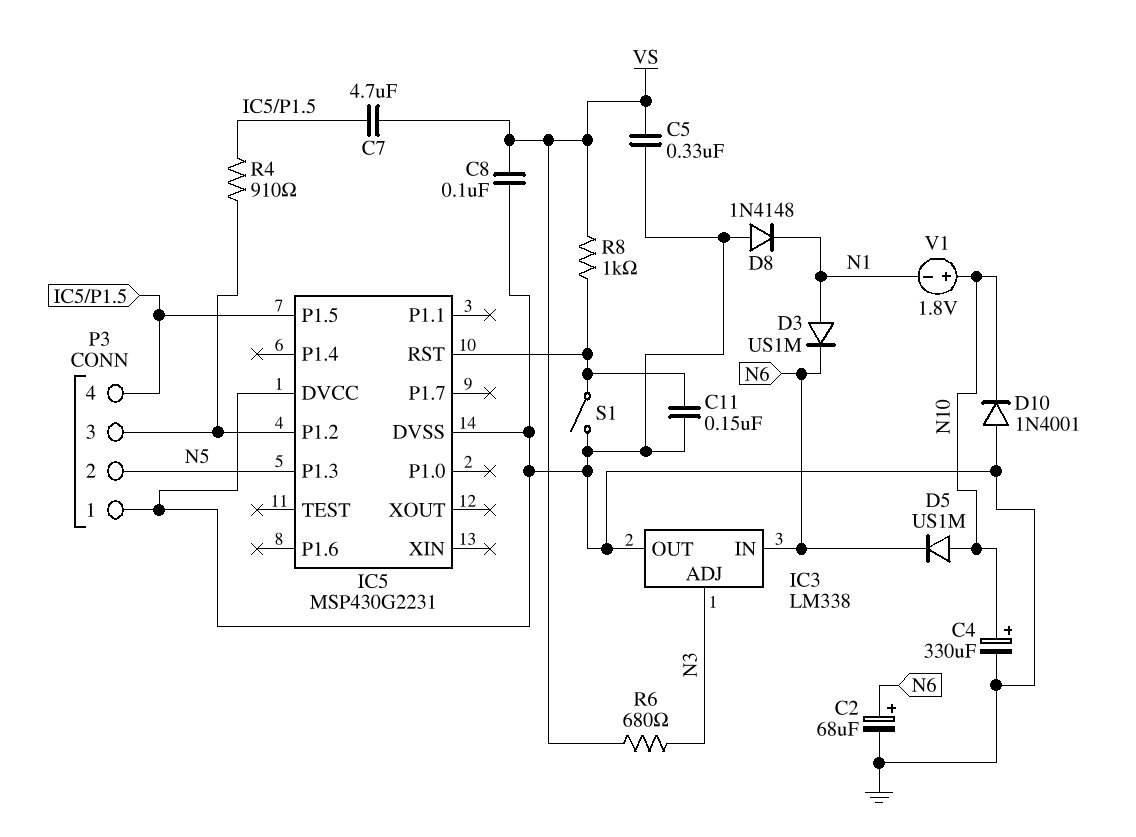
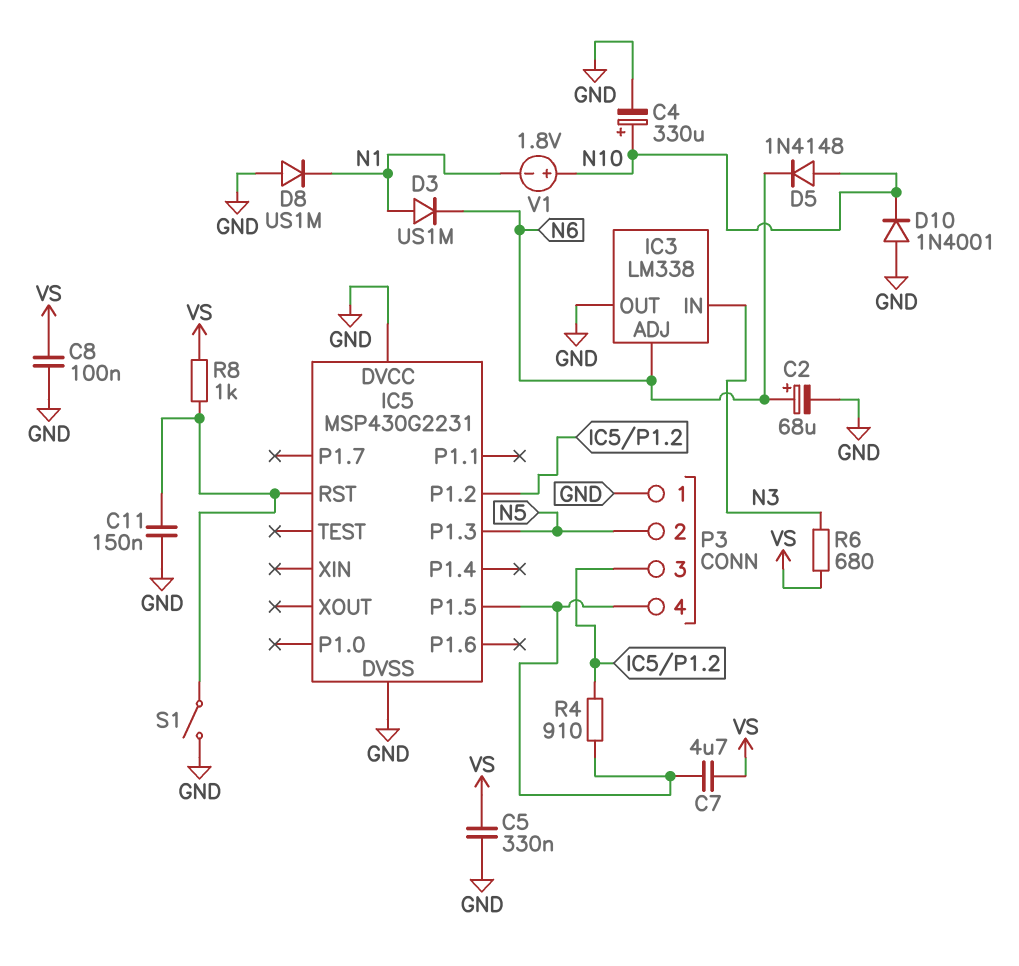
D5: diode US1M (A N10, K N6) -> diode 1N4148 (A N10, K N6)
D8: diode 1N4148 (A GND, K N1) -> diode US1M (A GND, K N1)
IC3 pin ADJ: N3 -> N6
IC3 pin IN: N6 -> N3

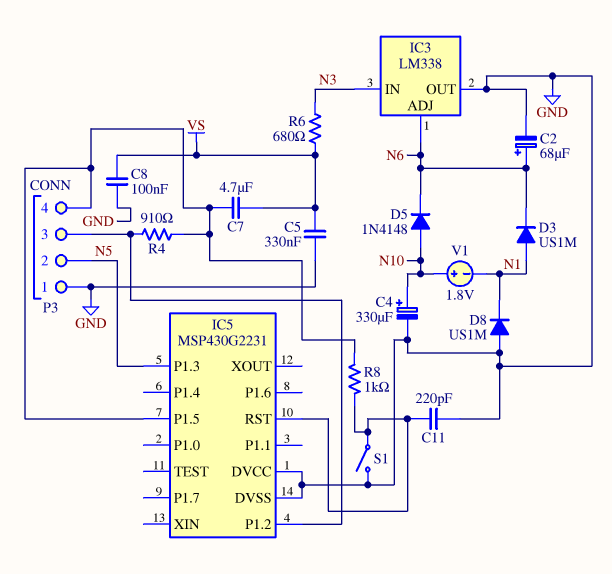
C11: 150nF (GND, IC5/RST) -> 220pF (GND, IC5/RST)
D10: diode 1N4001 (A GND, K N10) -> none
R8: 1k (IC5/RST, VS) -> 1k (IC5/P1.5, IC5/RST)

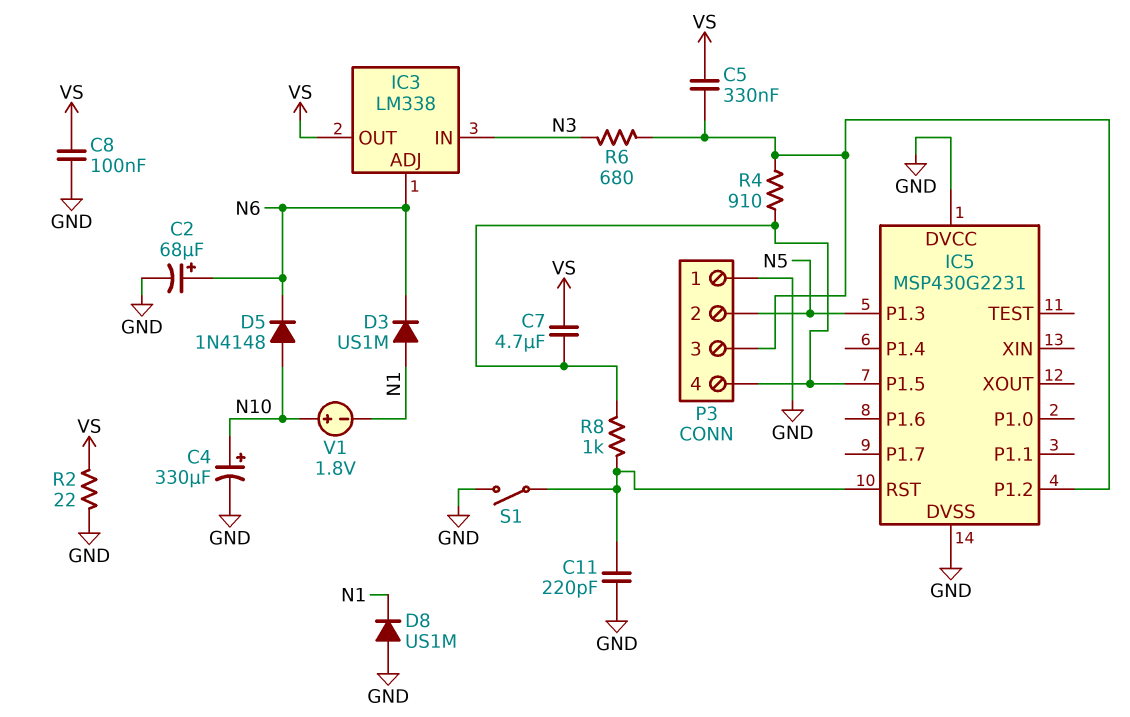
C5: 330nF (GND, VS) -> 330nF (IC5/P1.2, VS)
IC3 pin OUT: GND -> VS
R2: none -> 22 (GND, VS)
R6: 680 (N3, VS) -> 680 (IC5/P1.2, N3)

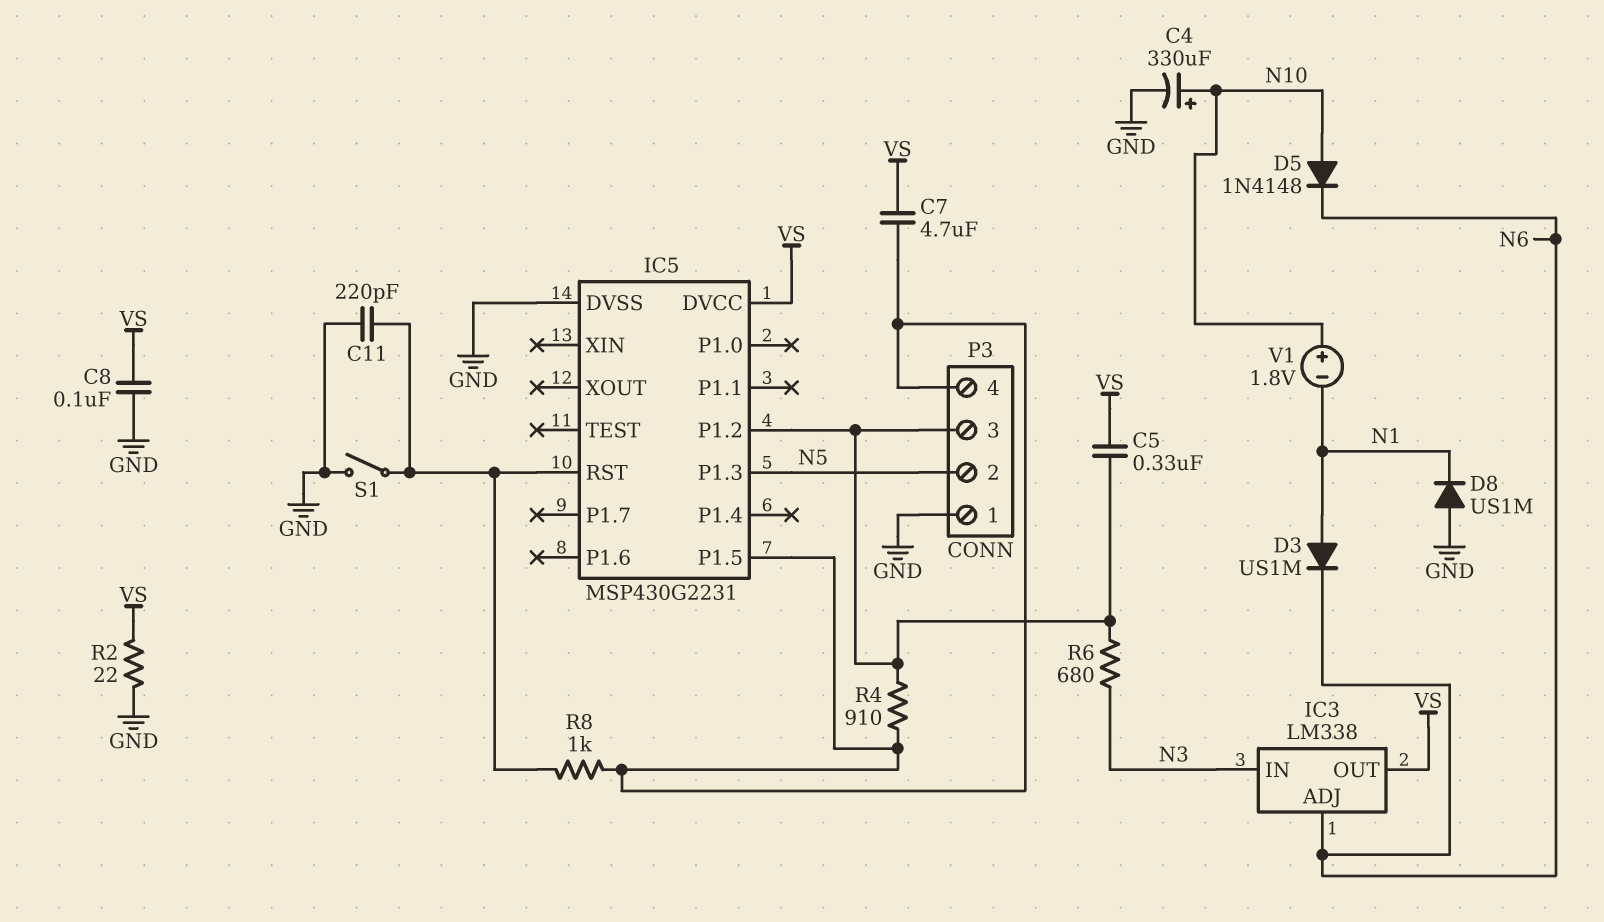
C2: 68uF (plus N6, minus GND) -> none
IC5 pin DVCC: GND -> VS

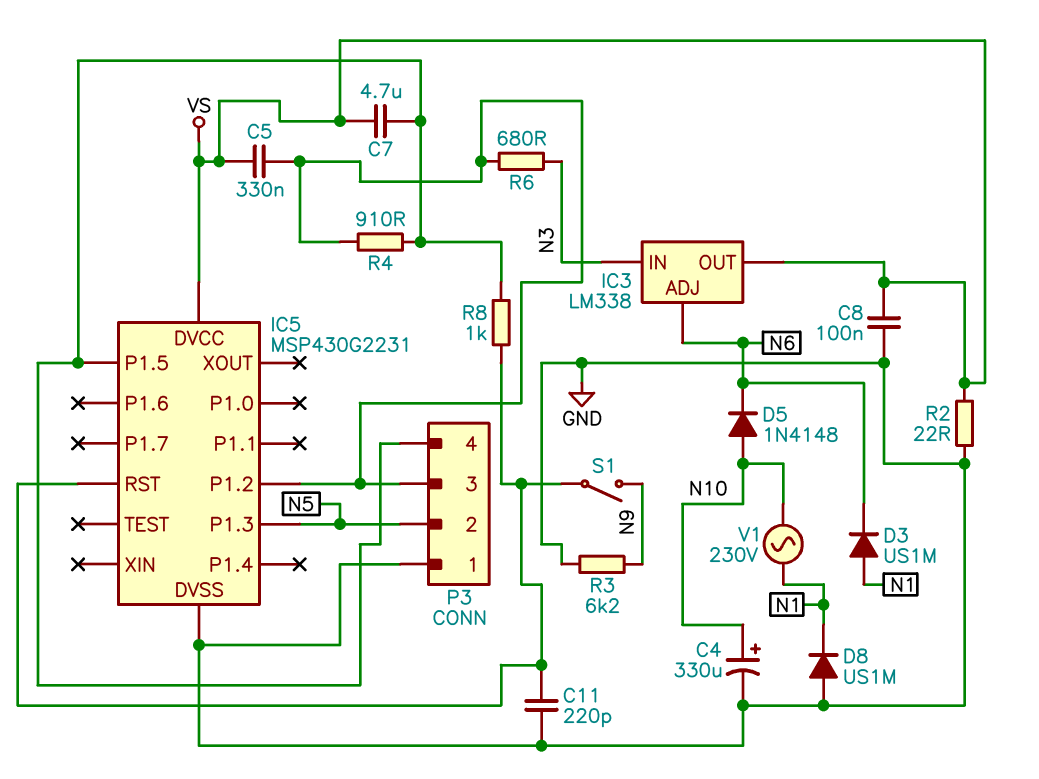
R3: none -> 6.2k (GND, N9)
S1: switch (GND, IC5/RST) -> switch (IC5/RST, N9)
V1: 1.8V (plus N10, minus N1) -> AC 230V (N1, N10)

